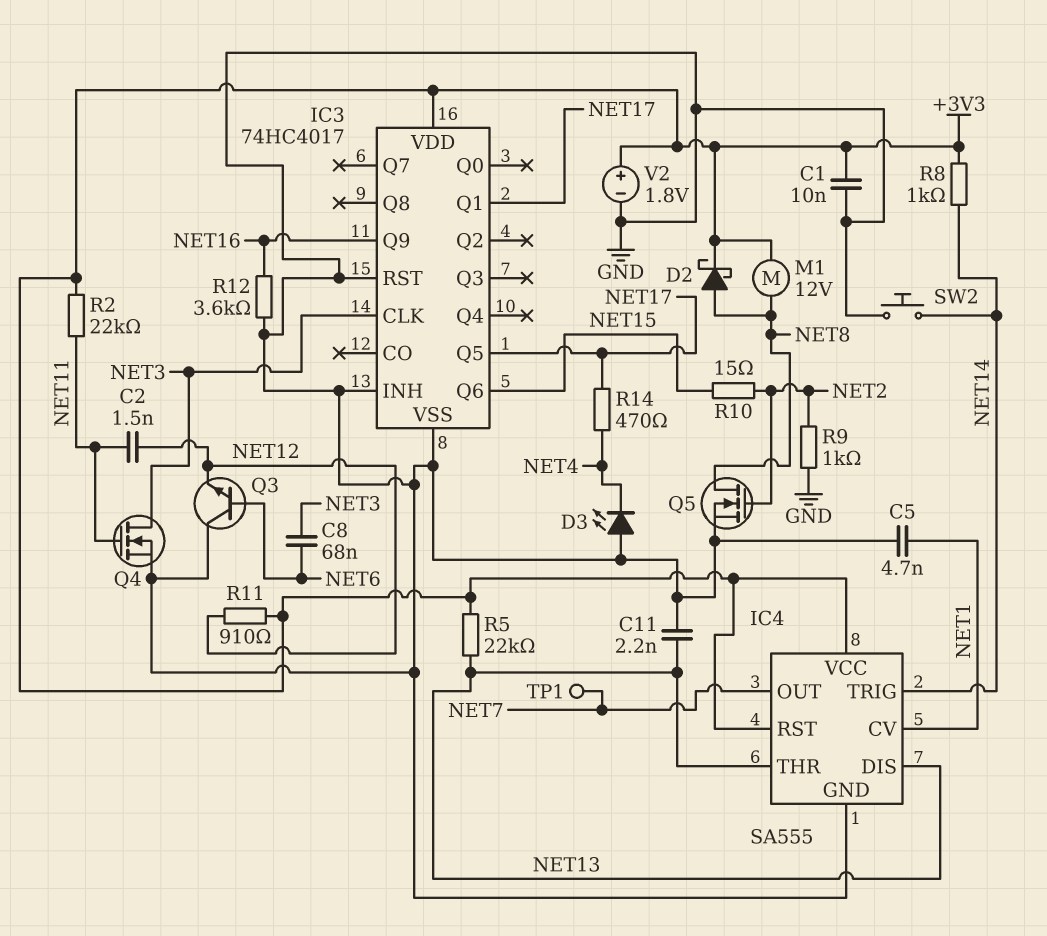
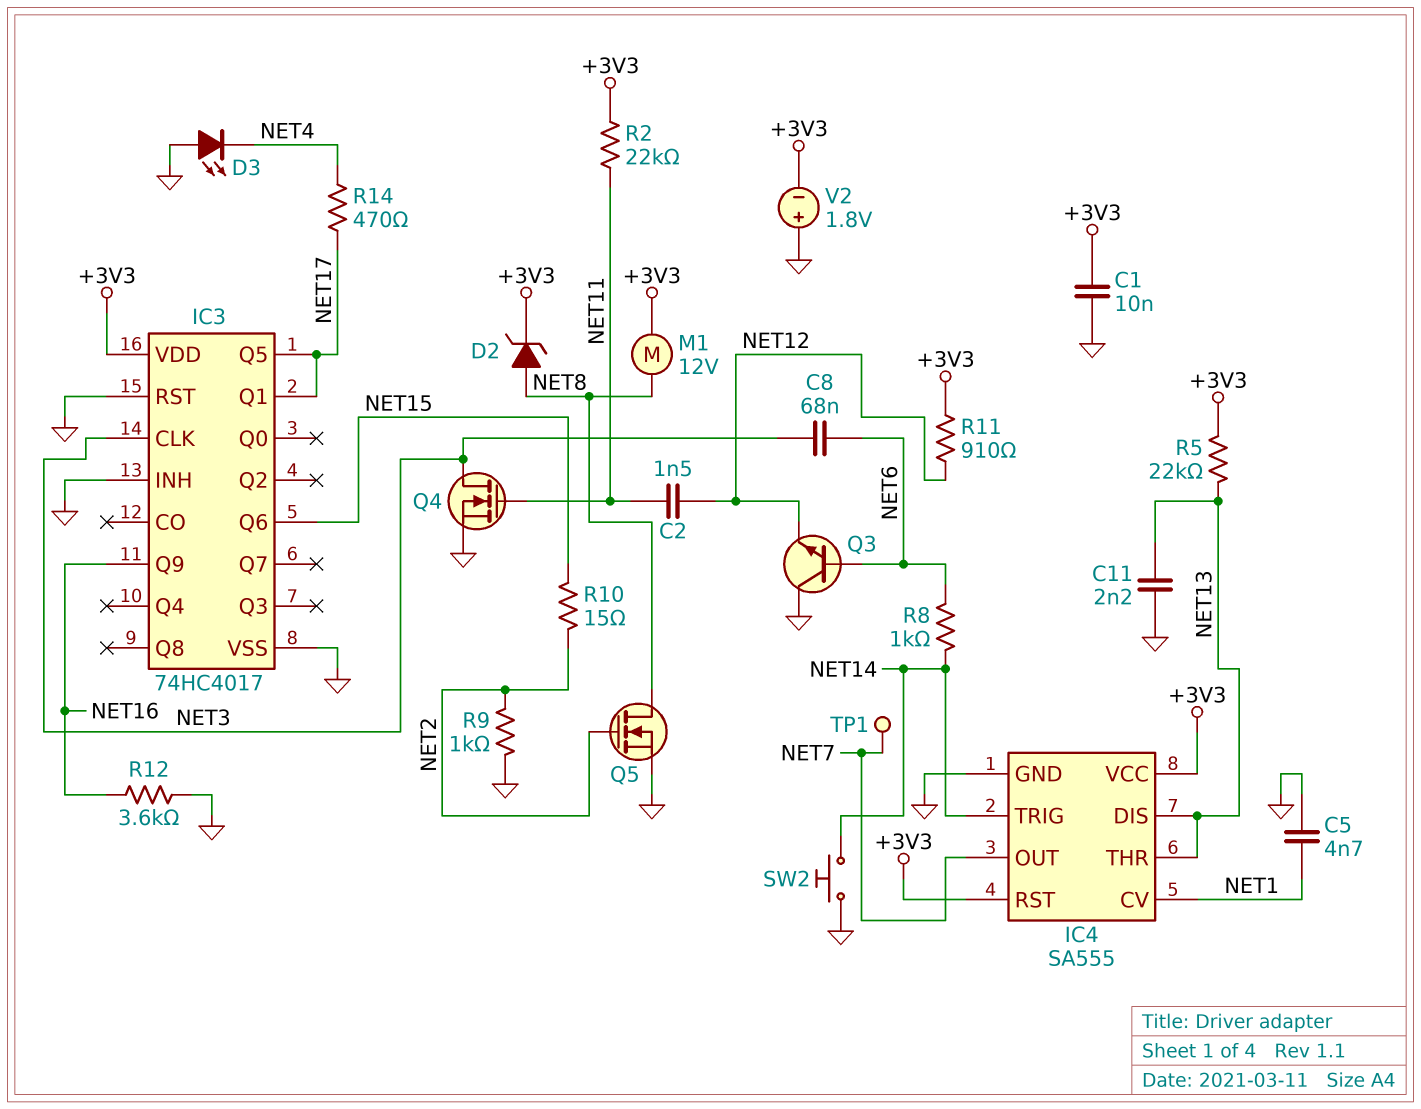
D2: schottky (A NET8, K +3V3) -> zener (A NET8, K +3V3)
R8: 1k (+3V3, NET14) -> 1k (NET6, NET14)
V2: 1.8V (plus +3V3, minus GND) -> 1.8V (plus GND, minus +3V3)

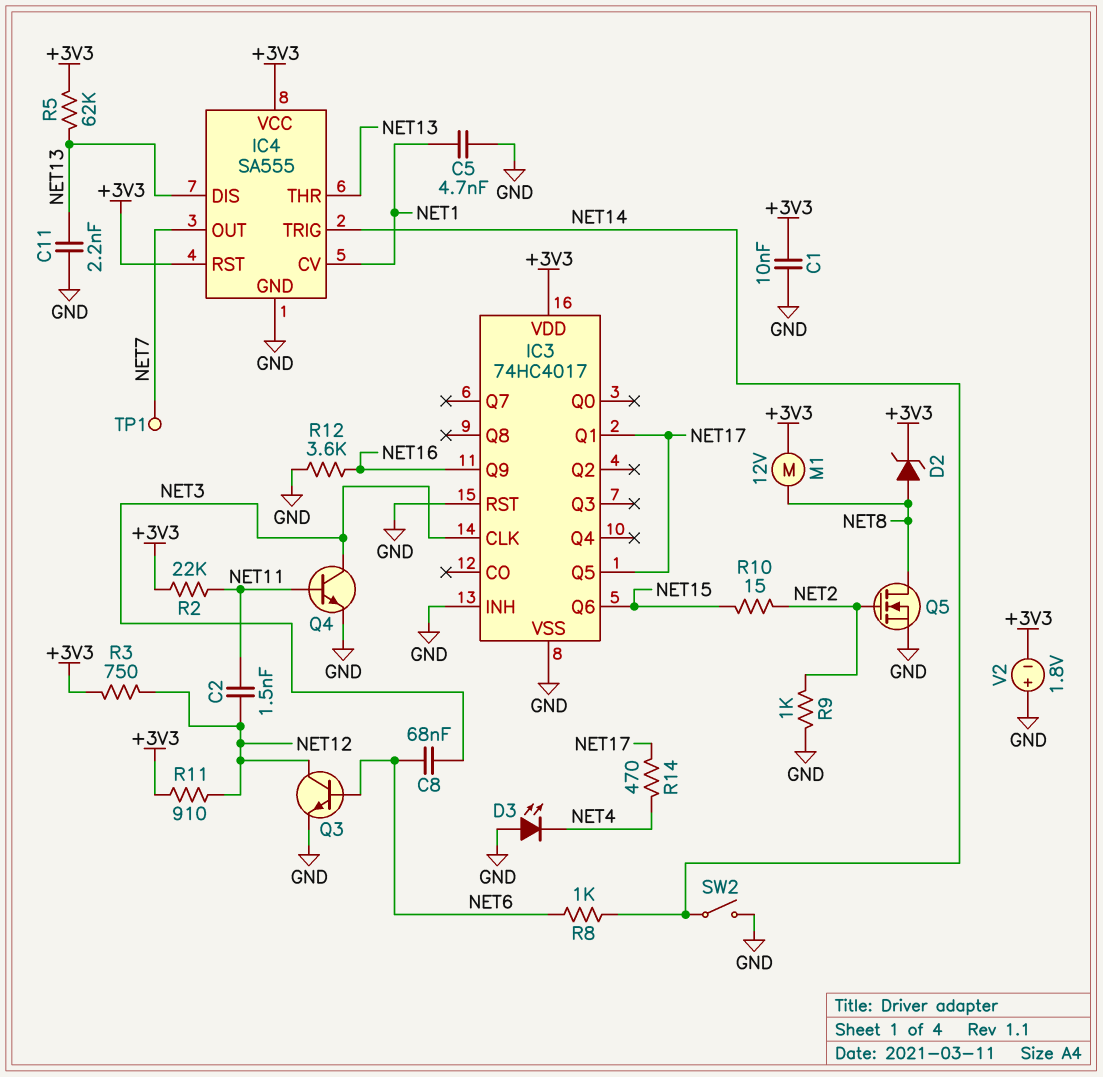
Q3: NPN (B NET6, C GND, E NET12) -> NPN (B NET6, C NET12, E GND)
Q4: NMOS (G NET11, D NET3, S GND) -> NPN (B NET11, C NET3, E GND)
R3: none -> 750 (+3V3, NET12)
R5: 22k (+3V3, NET13) -> 62k (+3V3, NET13)
SW2: button (GND, NET14) -> switch (GND, NET14)

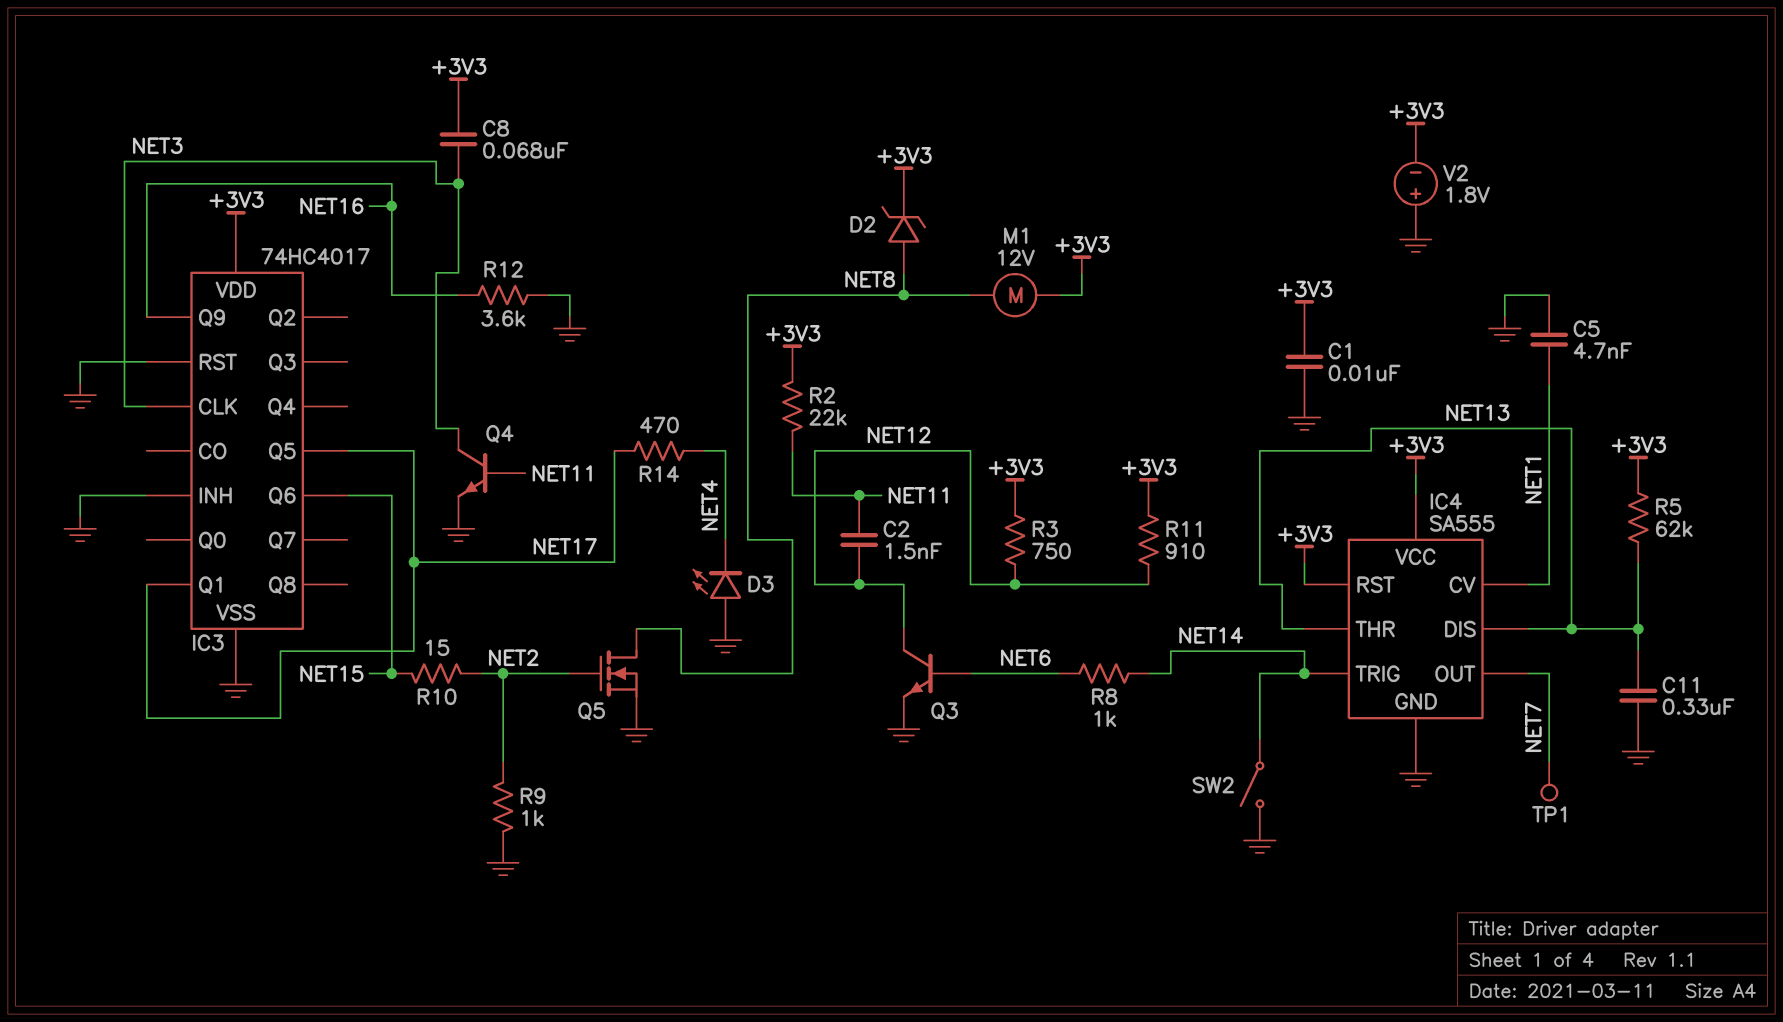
C8: 68nF (NET3, NET6) -> 68nF (+3V3, NET3)
C11: 2.2nF (GND, NET13) -> 330nF (GND, NET13)

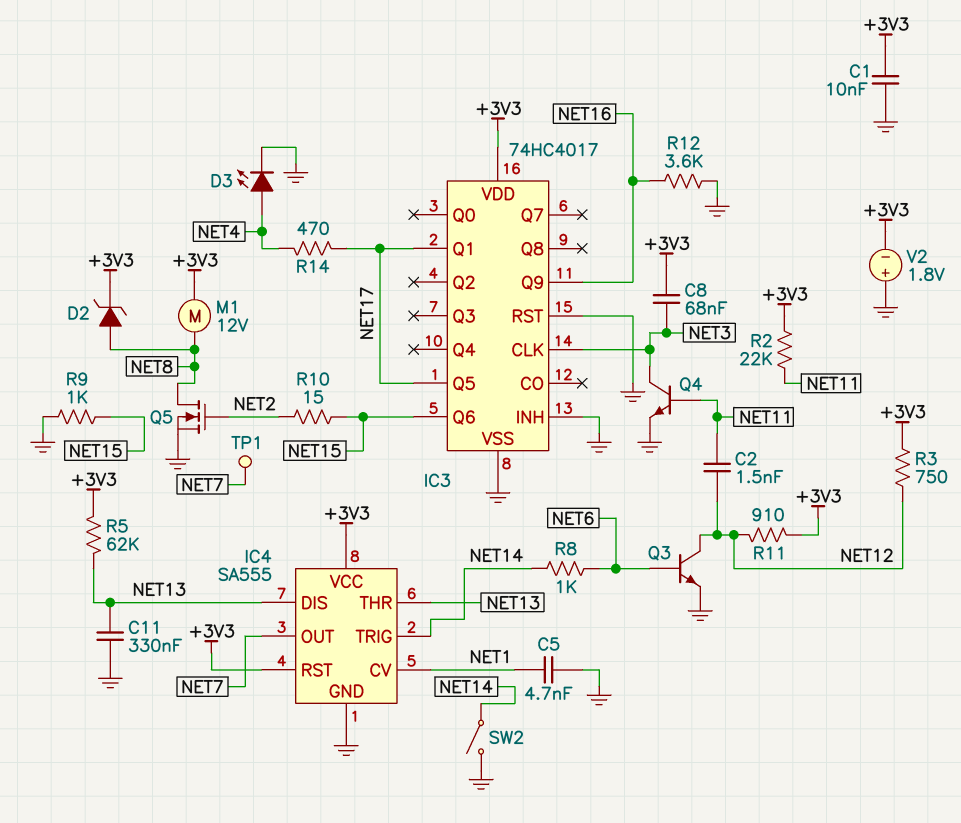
D3: LED (A GND, K NET4) -> LED (A NET4, K GND)
R9: 1k (GND, NET2) -> 1k (GND, NET15)

